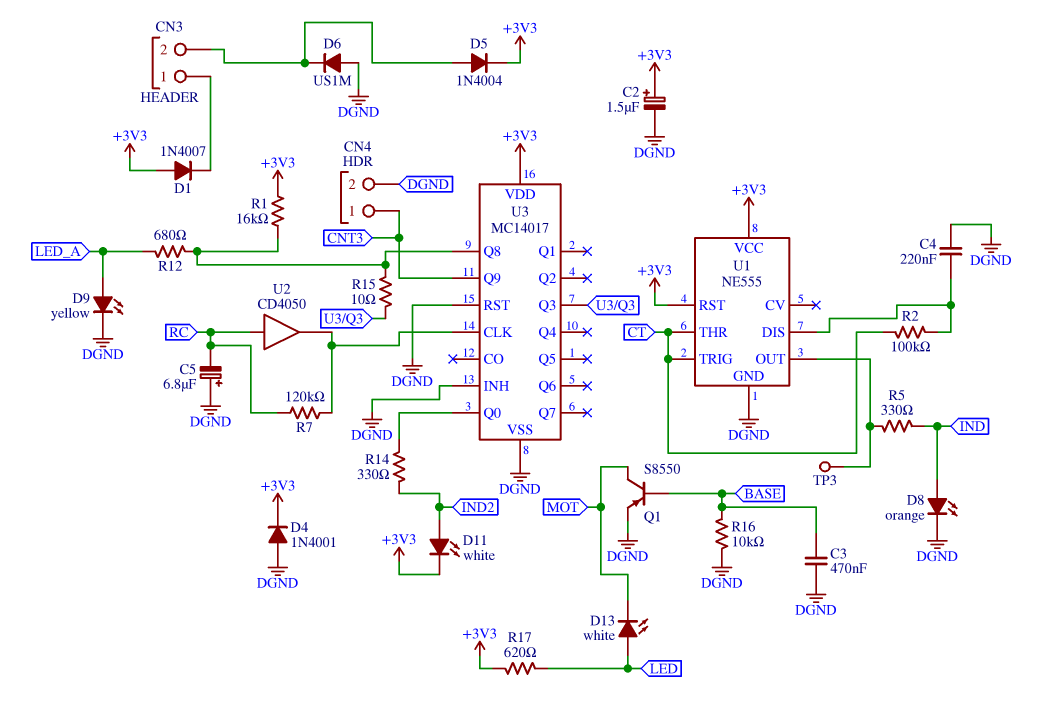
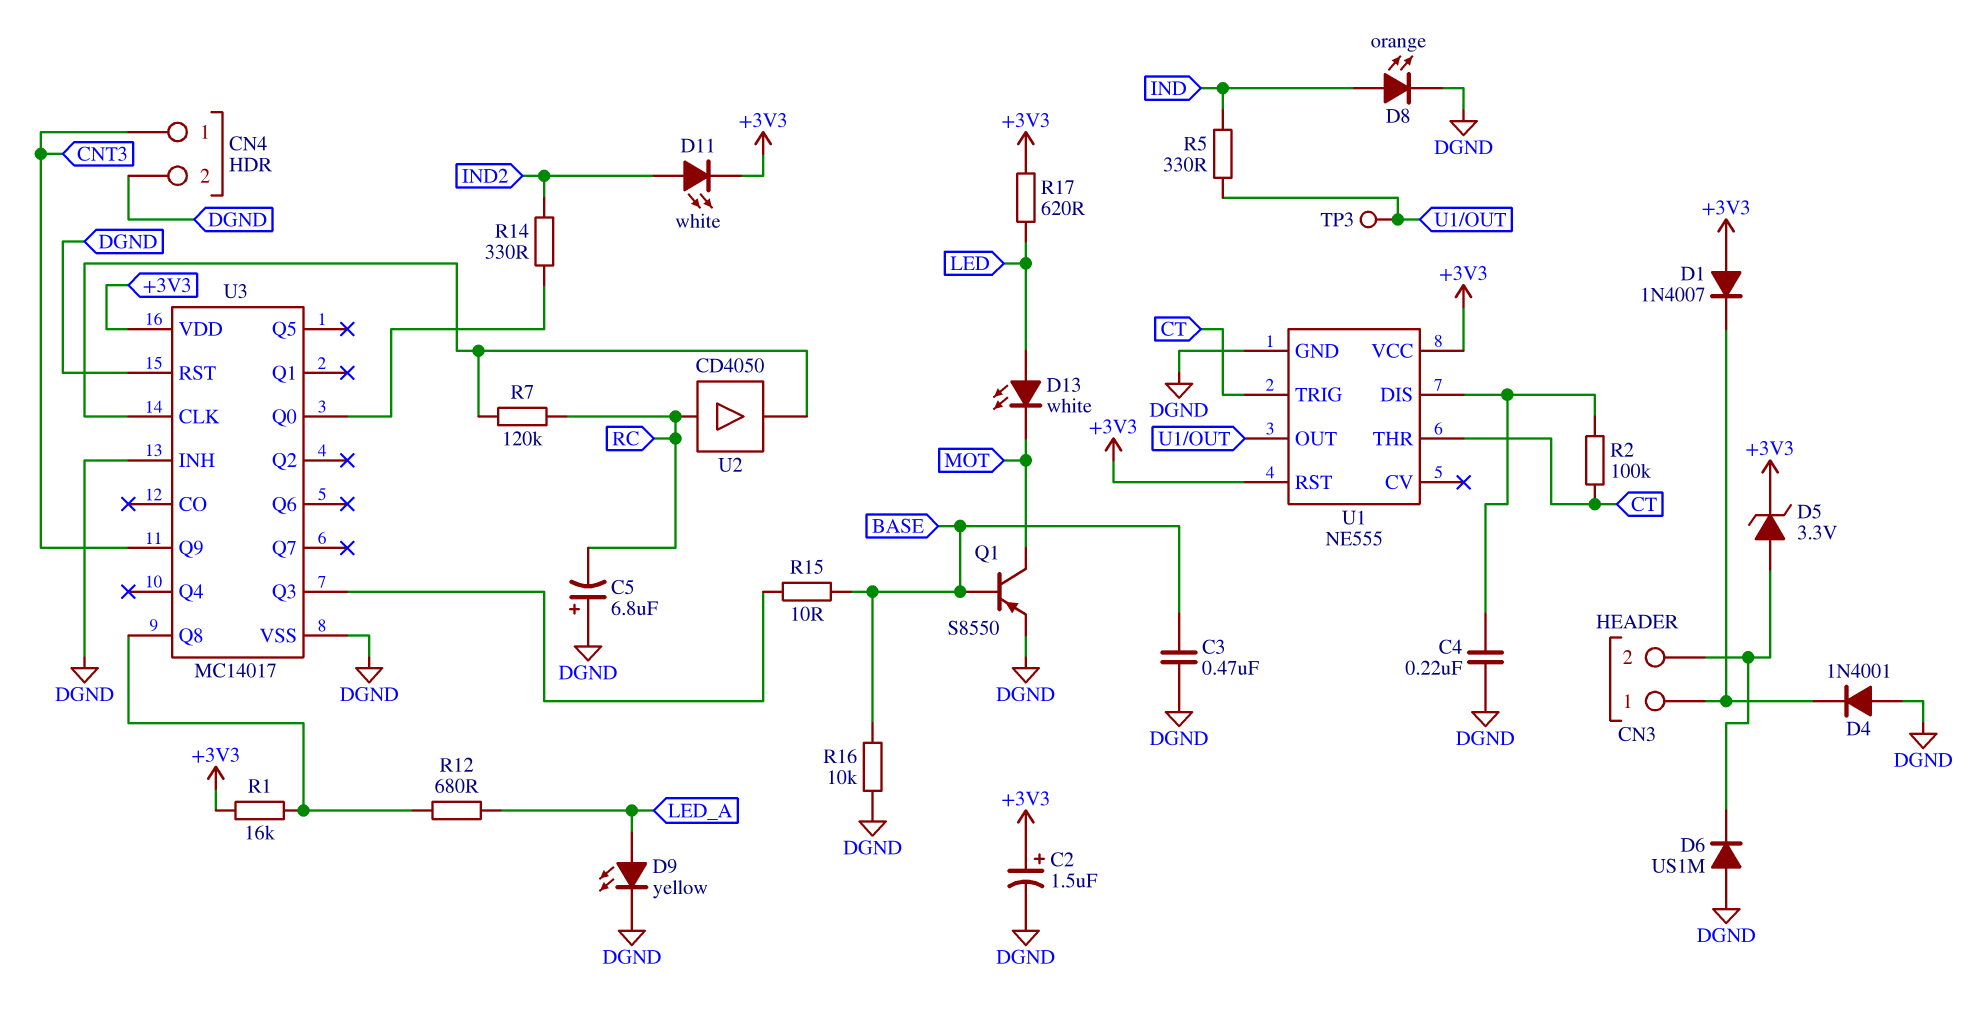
D4: diode 1N4001 (A DGND, K +3V3) -> diode 1N4001 (A DGND, K CN3/1)
D5: diode 1N4004 (A CN3/2, K +3V3) -> zener 3.3V (A CN3/2, K +3V3)
R15: 10 (U3/Q3, U3/Q8) -> 10 (BASE, U3/Q3)

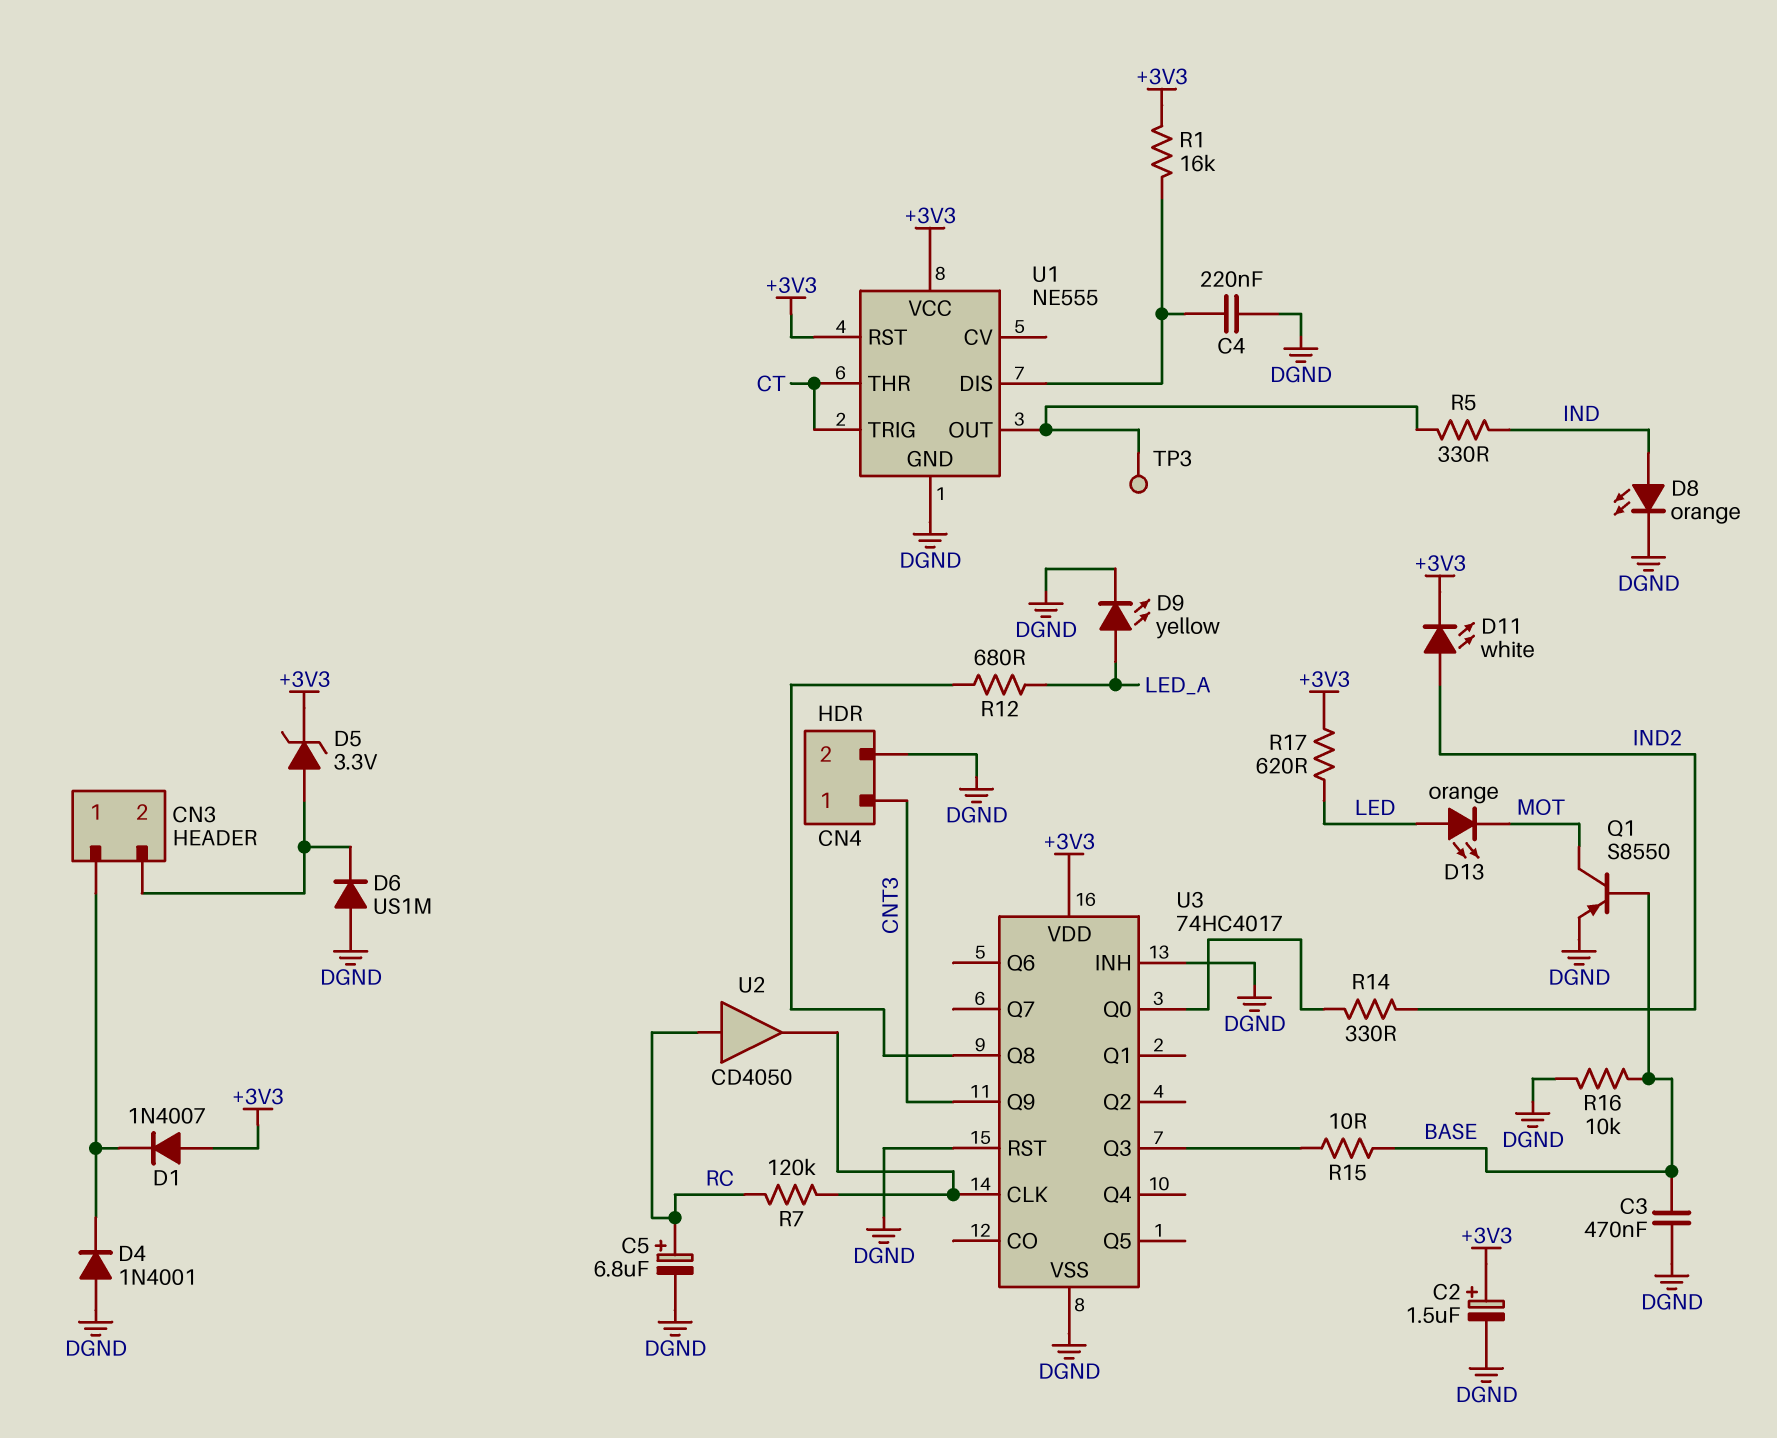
C5: 6.8uF (plus DGND, minus RC) -> 6.8uF (plus RC, minus DGND)
D13: LED white (A LED, K MOT) -> LED orange (A LED, K MOT)
R1: 16k (+3V3, U3/Q8) -> 16k (+3V3, U1/DIS)
R2: 100k (CT, U1/DIS) -> none
U3: MC14017 -> 74HC4017

